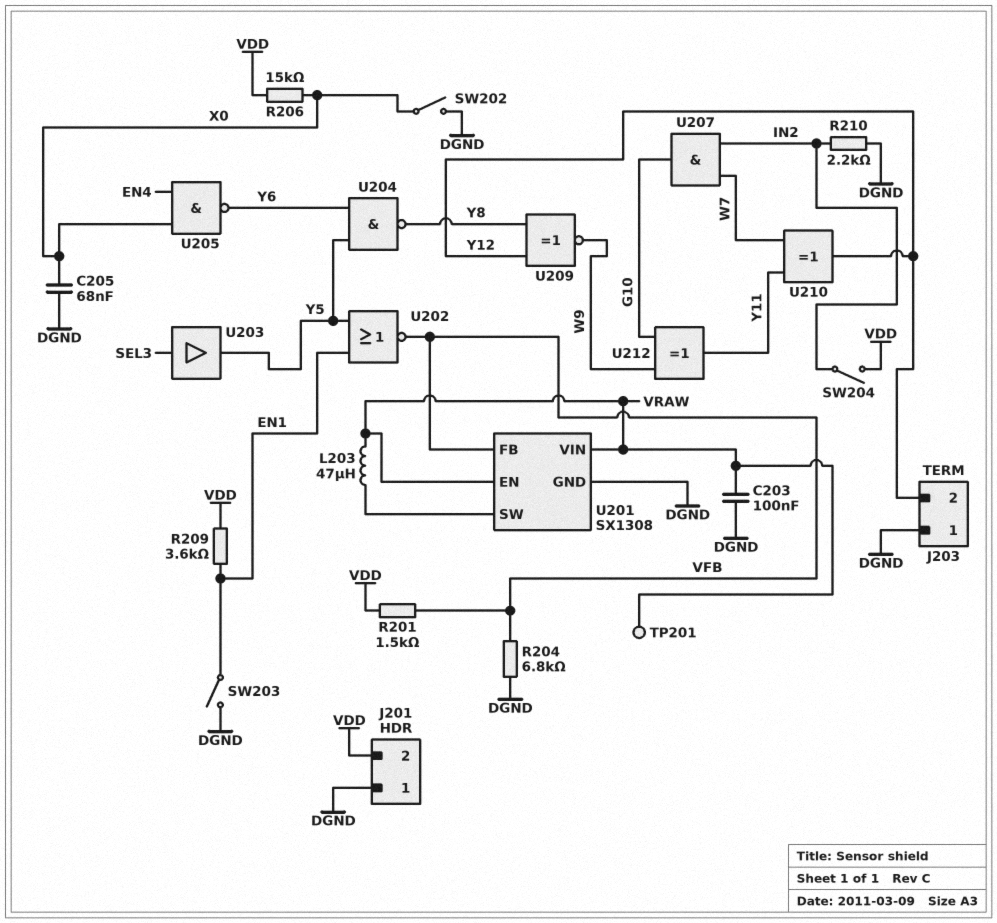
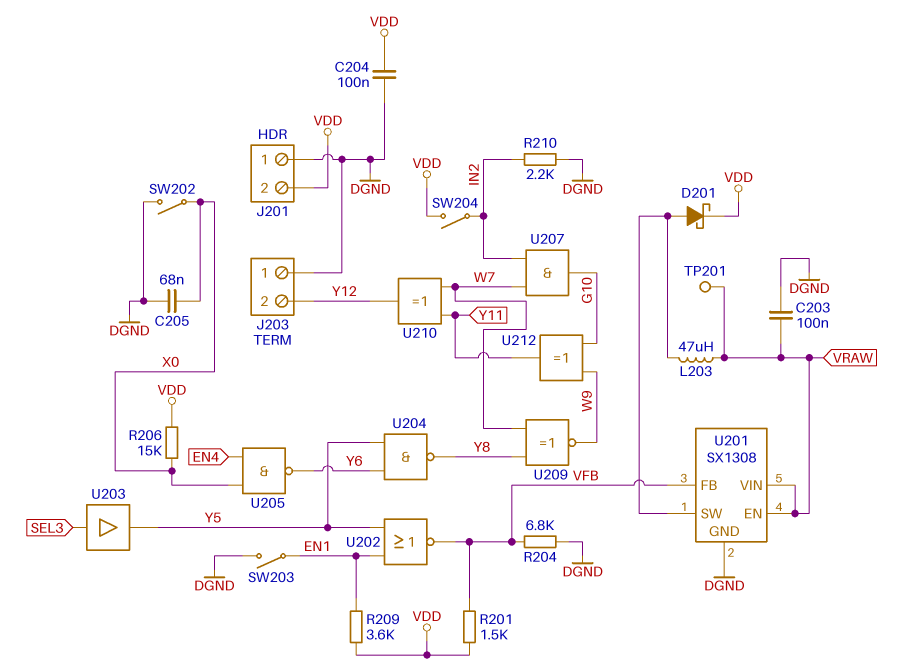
C204: none -> 100nF (DGND, VDD)
D201: none -> schottky (A U201/SW, K VDD)
U209: XNOR (in Y8, in Y12, out W9) -> XNOR (in W7, in Y8, out W9)

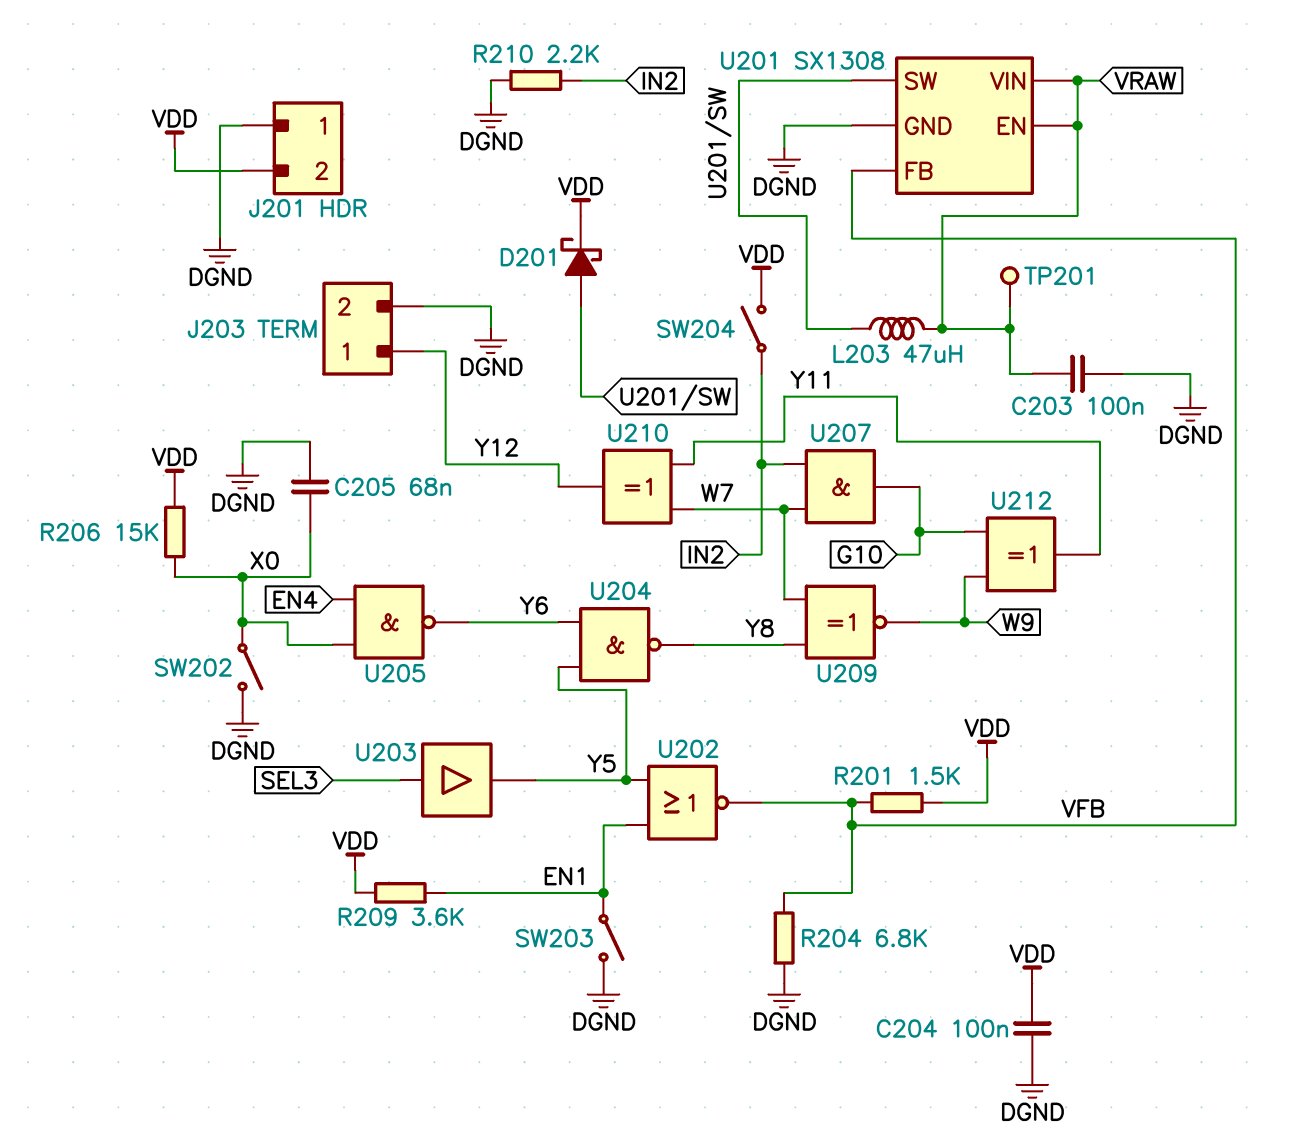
J203 pin 1: DGND -> Y12
J203 pin 2: Y12 -> DGND

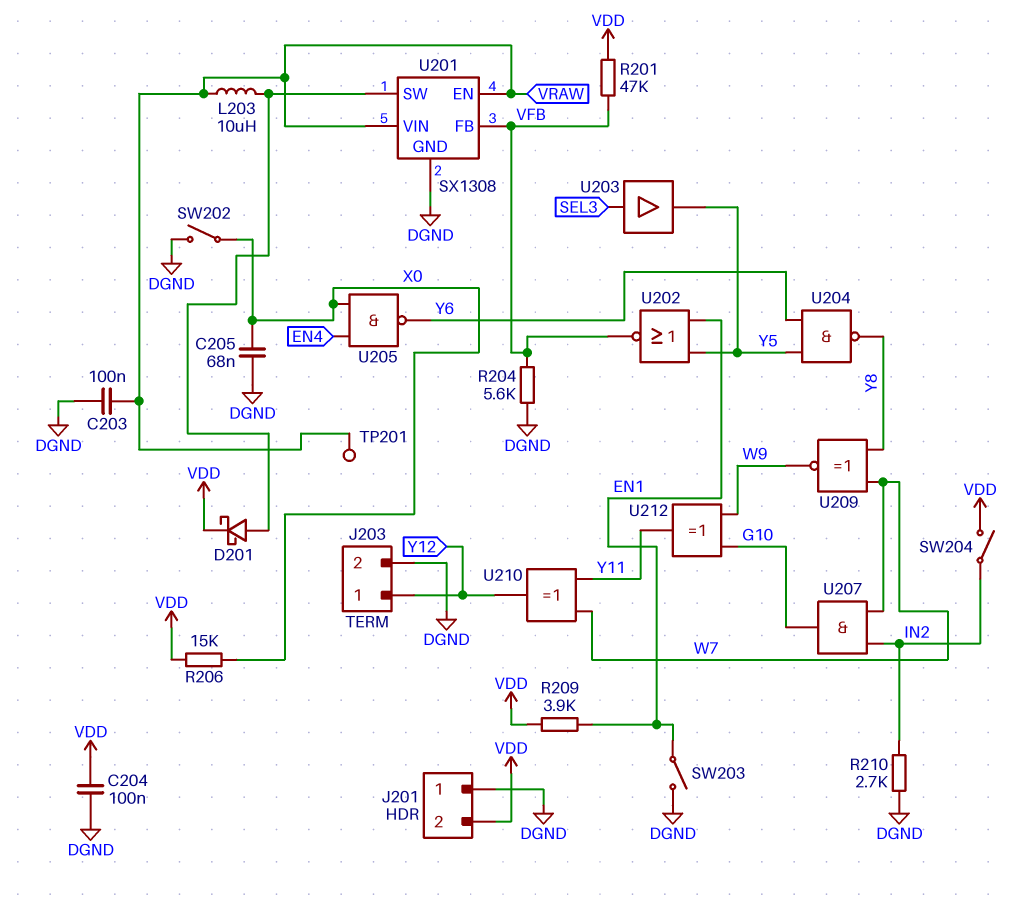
L203: 47uH (U201/SW, VRAW) -> 10uH (U201/SW, VRAW)
R201: 1.5k (VDD, VFB) -> 47k (VDD, VFB)
R204: 6.8k (DGND, VFB) -> 5.6k (DGND, VFB)
R209: 3.6k (EN1, VDD) -> 3.9k (EN1, VDD)
R210: 2.2k (DGND, IN2) -> 2.7k (DGND, IN2)

